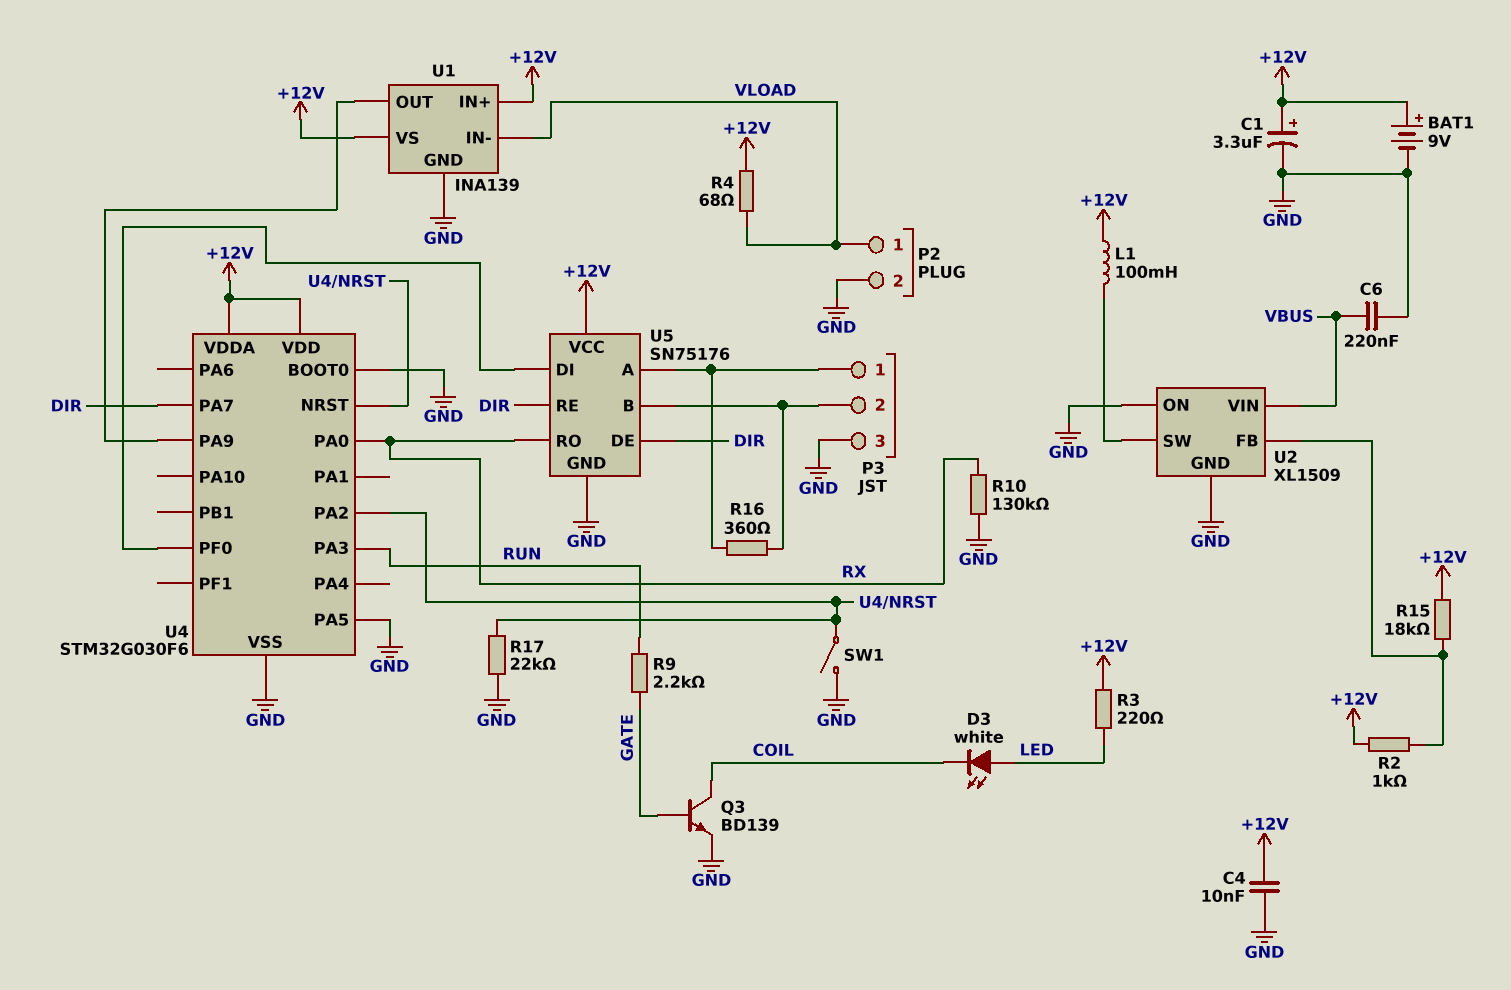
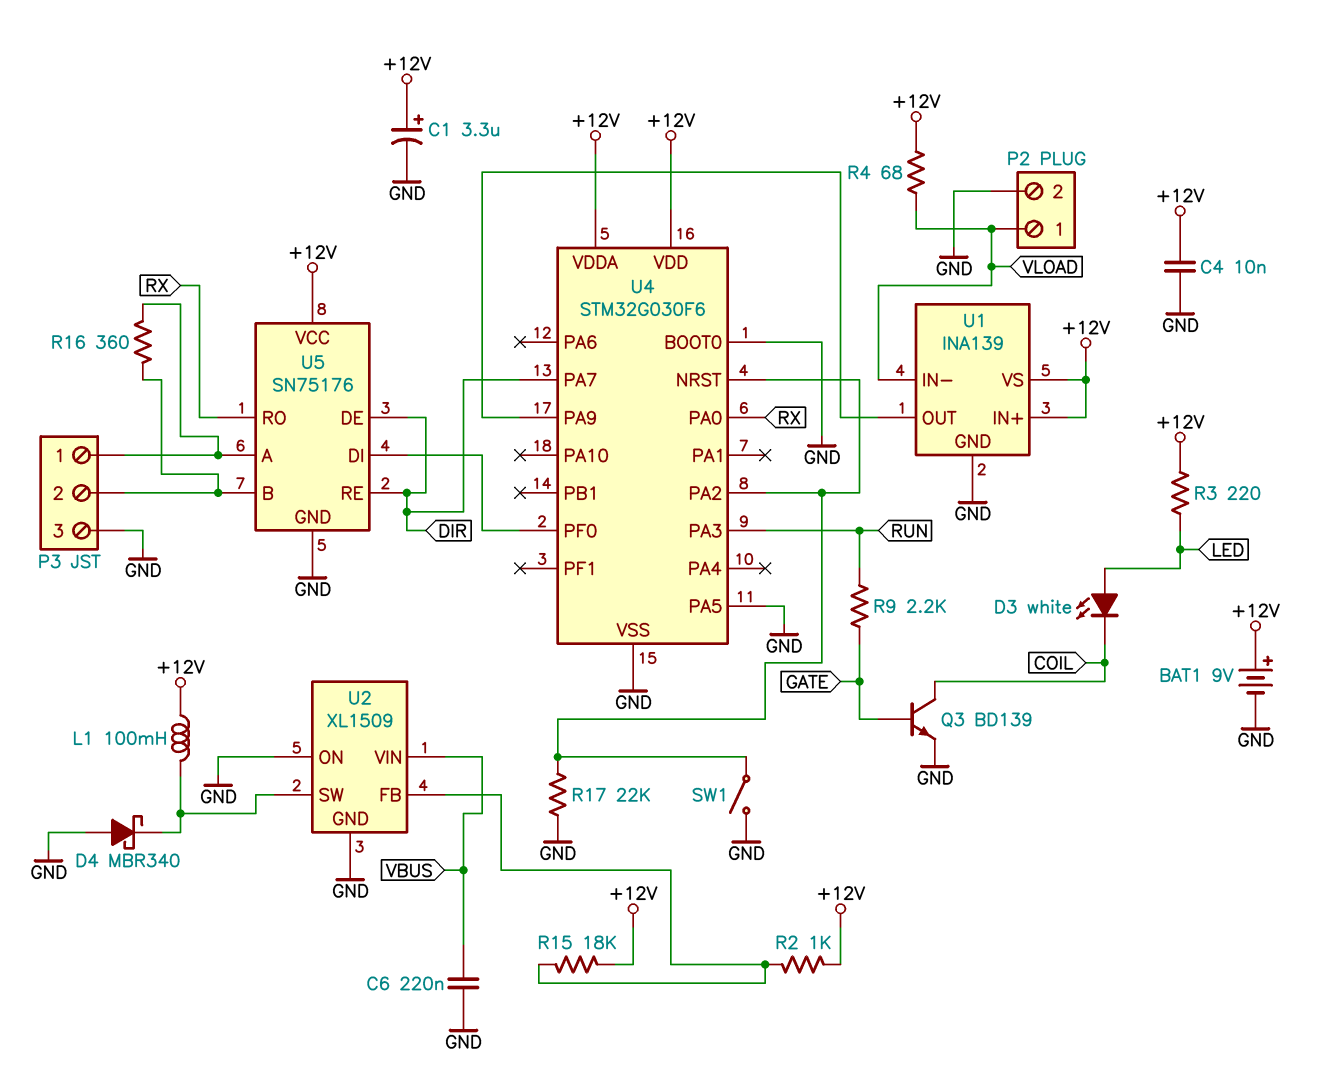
D4: none -> schottky MBR340 (A GND, K U2/SW)
R10: 130k (GND, RX) -> none

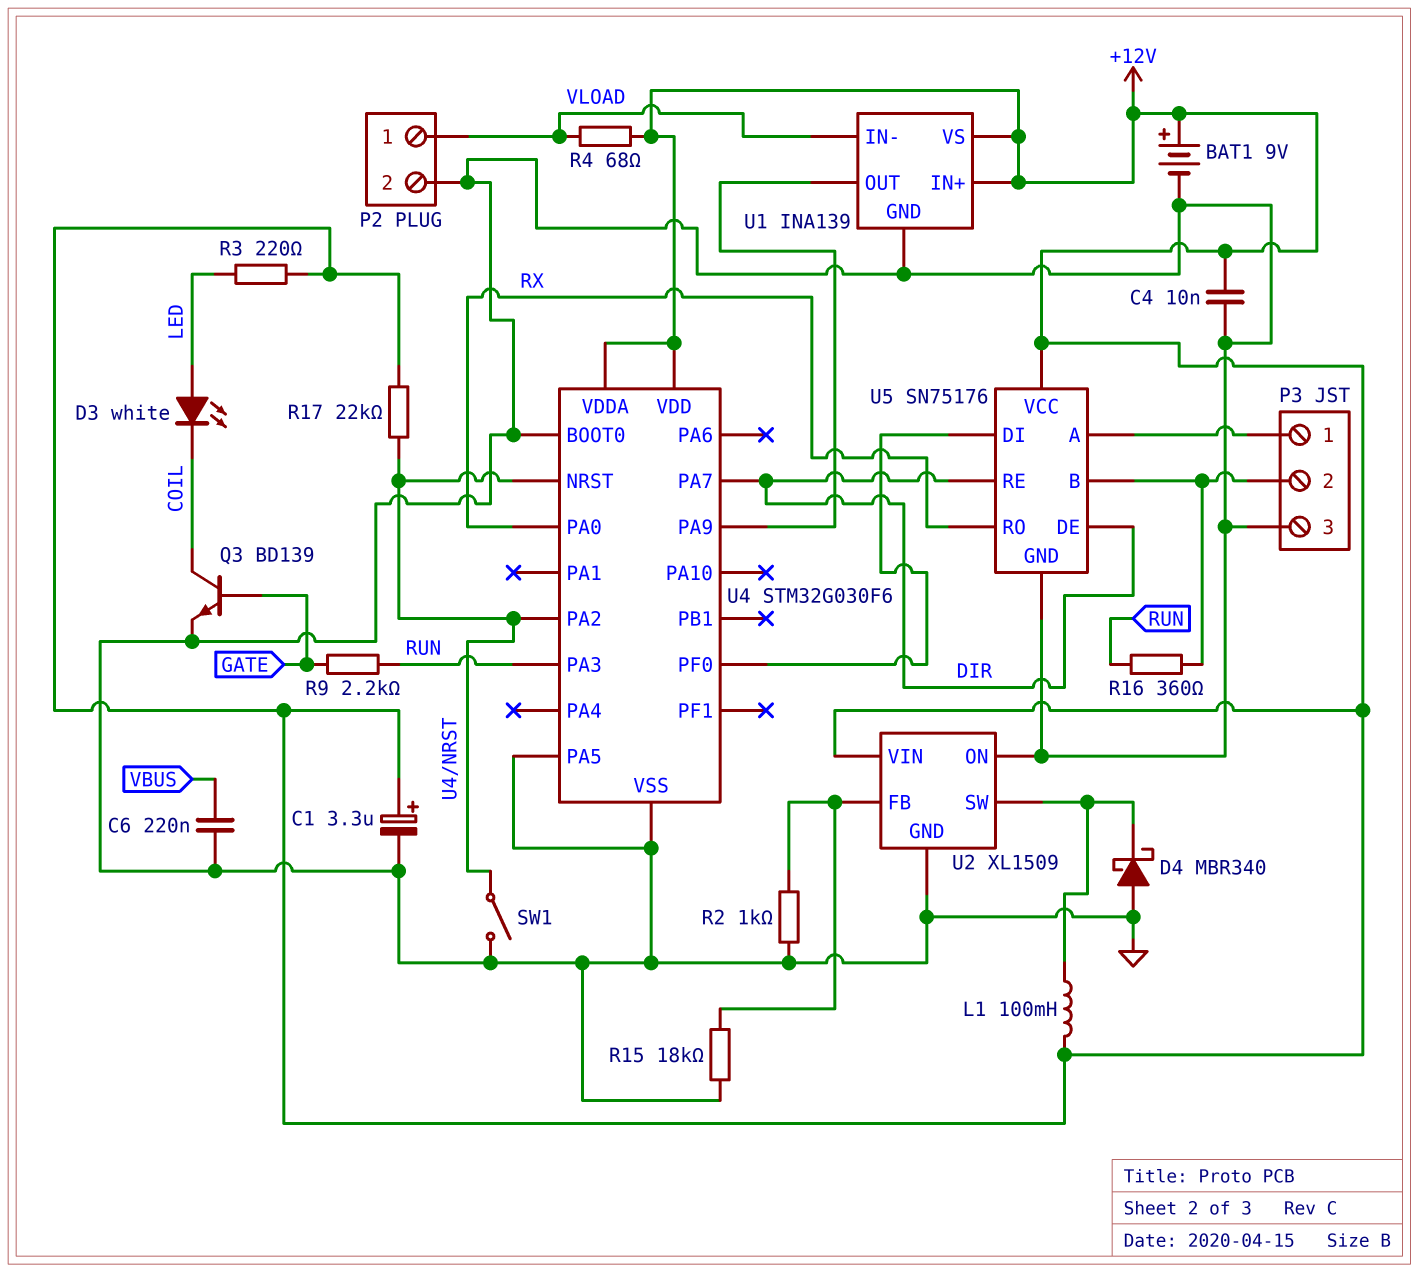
R2: 1k (+12V, U2/FB) -> 1k (GND, U2/FB)
R15: 18k (+12V, U2/FB) -> 18k (GND, U2/FB)
R16: 360 (P3/1, P3/2) -> 360 (P3/2, RUN)
R17: 22k (GND, U4/NRST) -> 22k (+12V, U4/NRST)
U2 pin VIN: VBUS -> +12V

